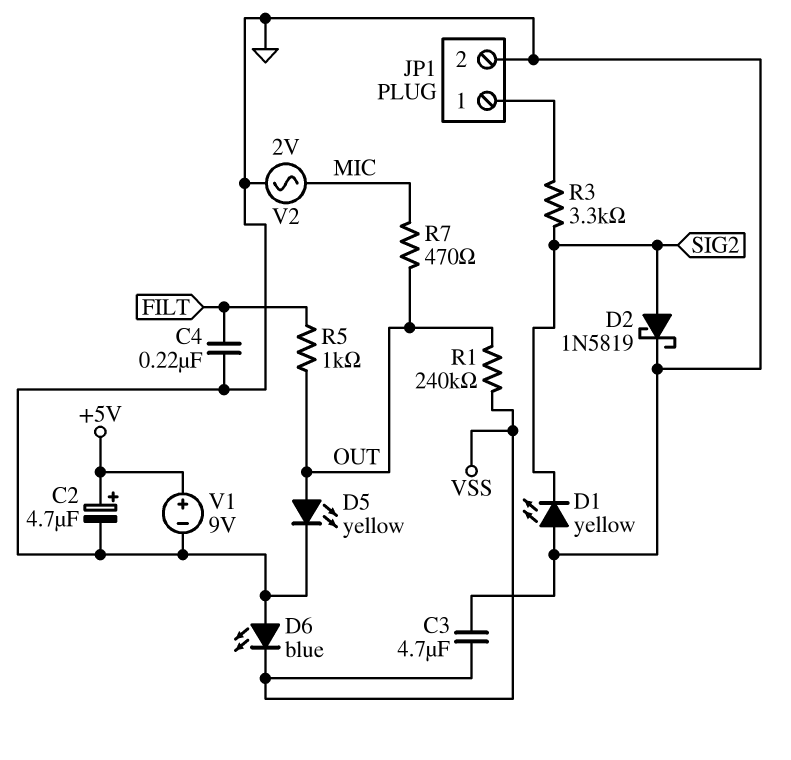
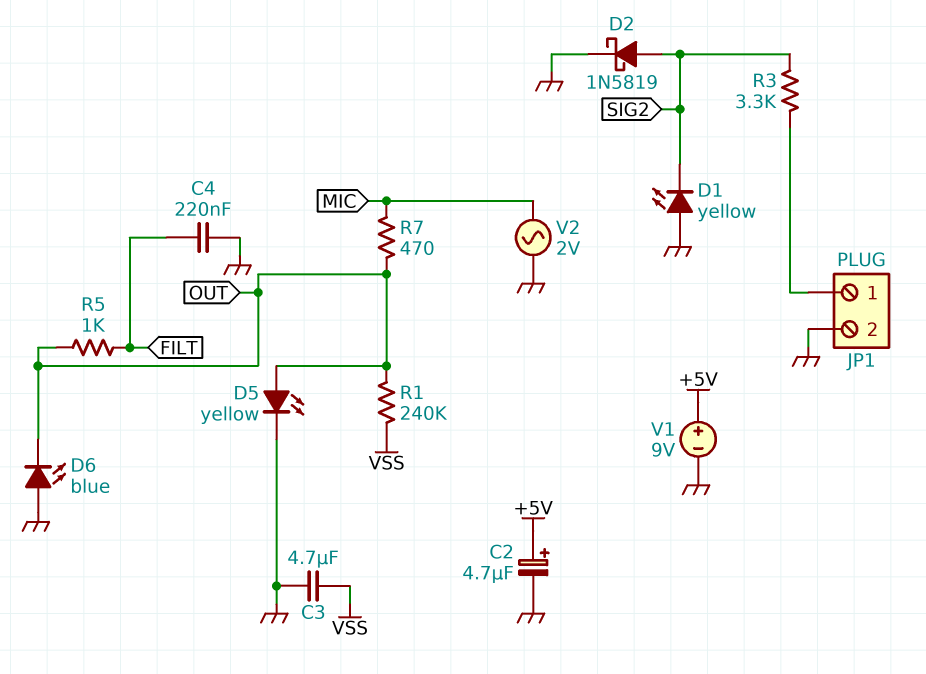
D6: LED blue (A GND, K VSS) -> LED blue (A GND, K OUT)

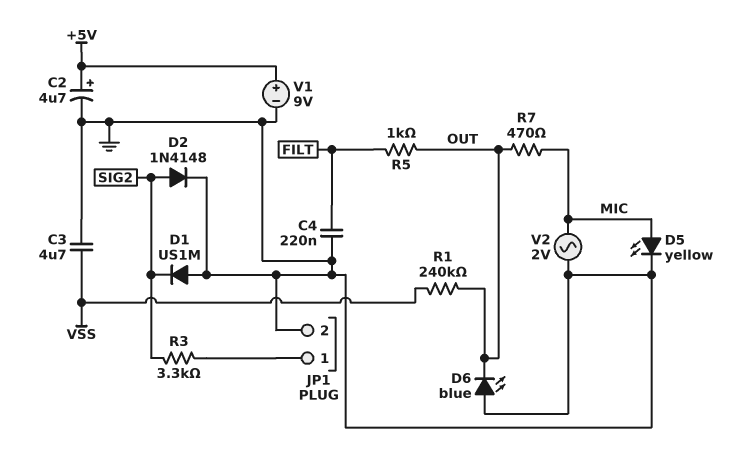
D1: LED yellow (A GND, K SIG2) -> diode US1M (A GND, K SIG2)
D2: schottky 1N5819 (A SIG2, K GND) -> diode 1N4148 (A SIG2, K GND)
D5: LED yellow (A OUT, K GND) -> LED yellow (A MIC, K GND)

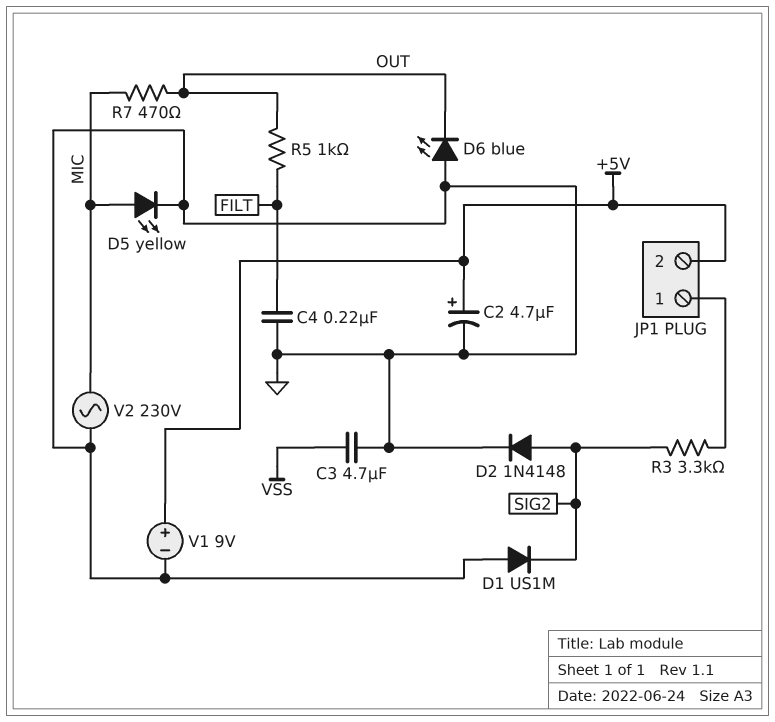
JP1 pin 2: GND -> +5V
R1: 240k (OUT, VSS) -> none
V2: AC 2V (GND, MIC) -> AC 230V (GND, MIC)

